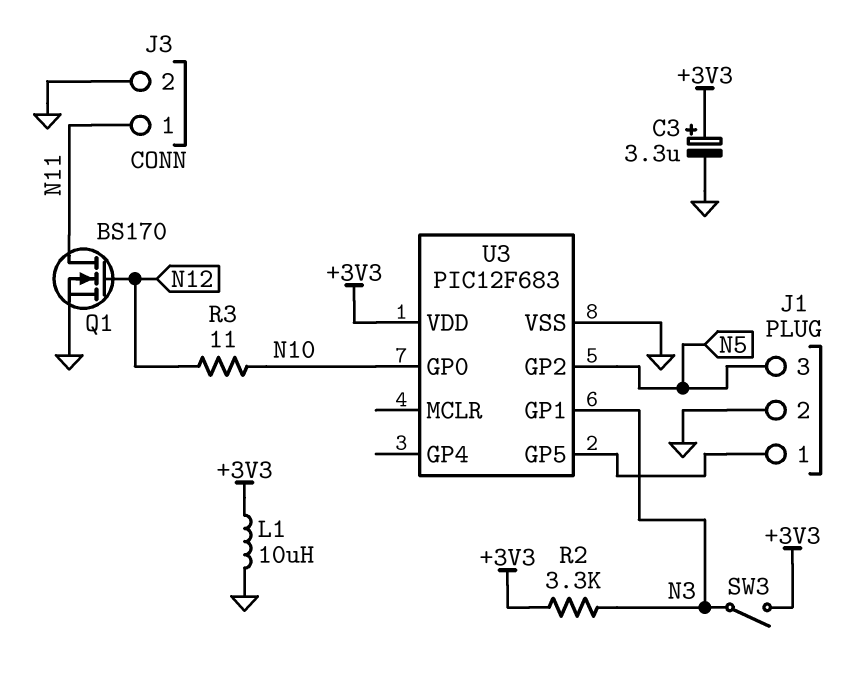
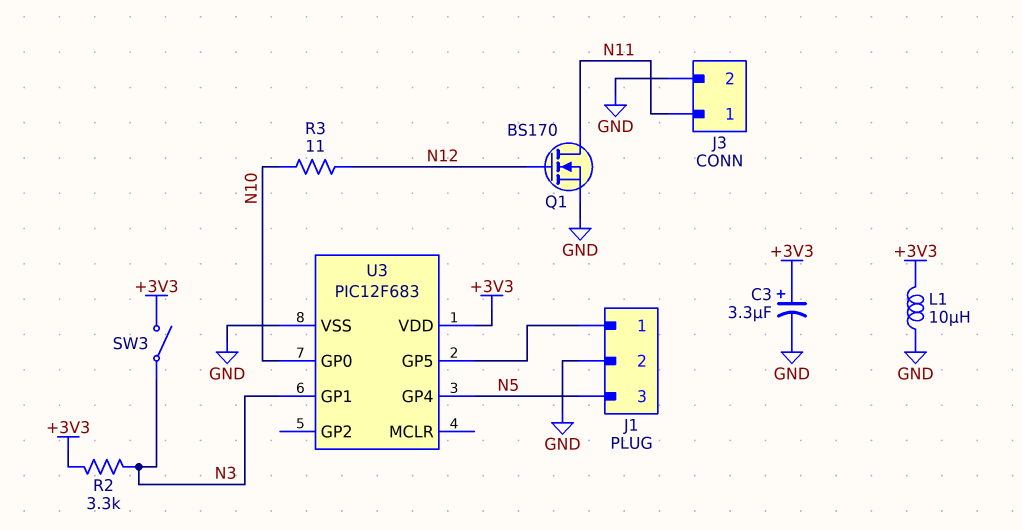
U3 pin GP2: N5 -> none
U3 pin GP4: none -> N5

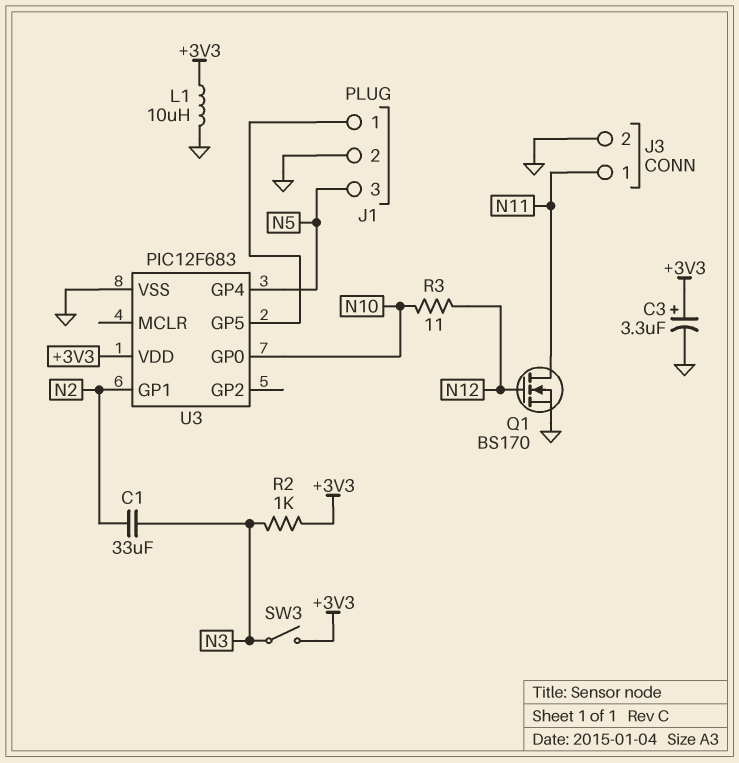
C1: none -> 33uF (N2, N3)
R2: 3.3k (+3V3, N3) -> 1k (+3V3, N3)
U3 pin GP1: N3 -> N2

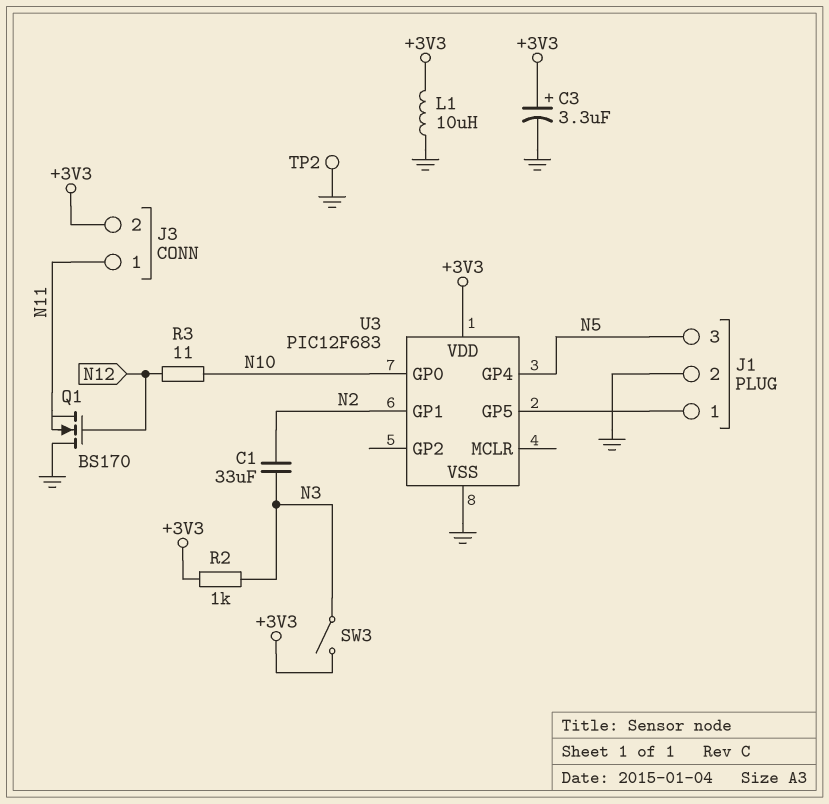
J3 pin 2: GND -> +3V3
Q1: NMOS BS170 (G N12, D N11, S GND) -> NMOS BS170 (G N12, D GND, S N11)
TP2: none -> test point (GND)

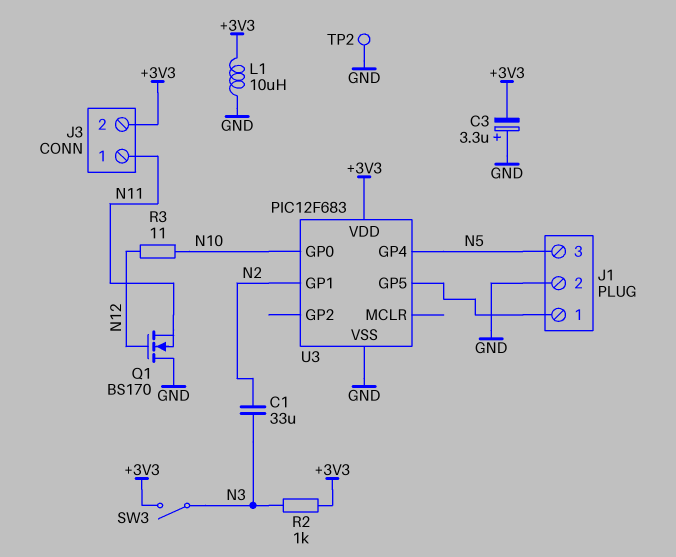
C3: 3.3uF (plus +3V3, minus GND) -> 3.3uF (plus GND, minus +3V3)

